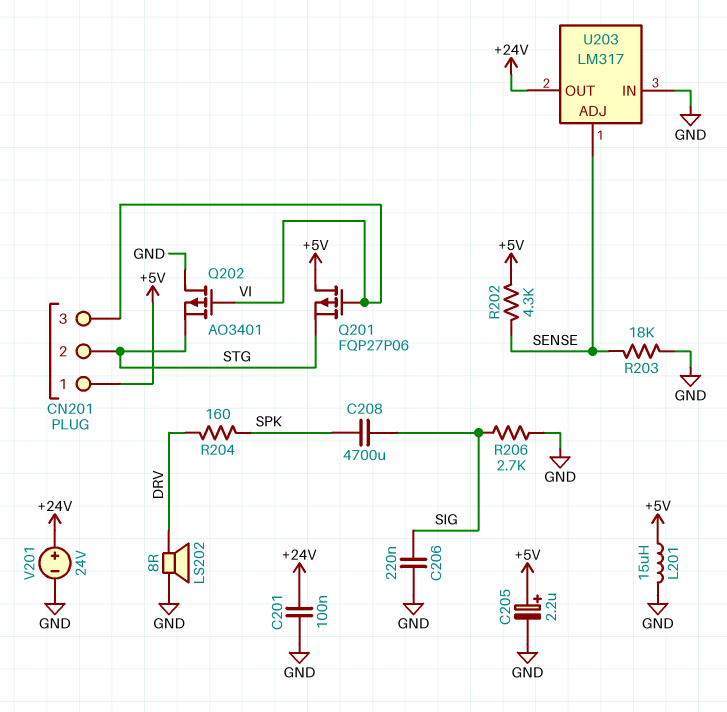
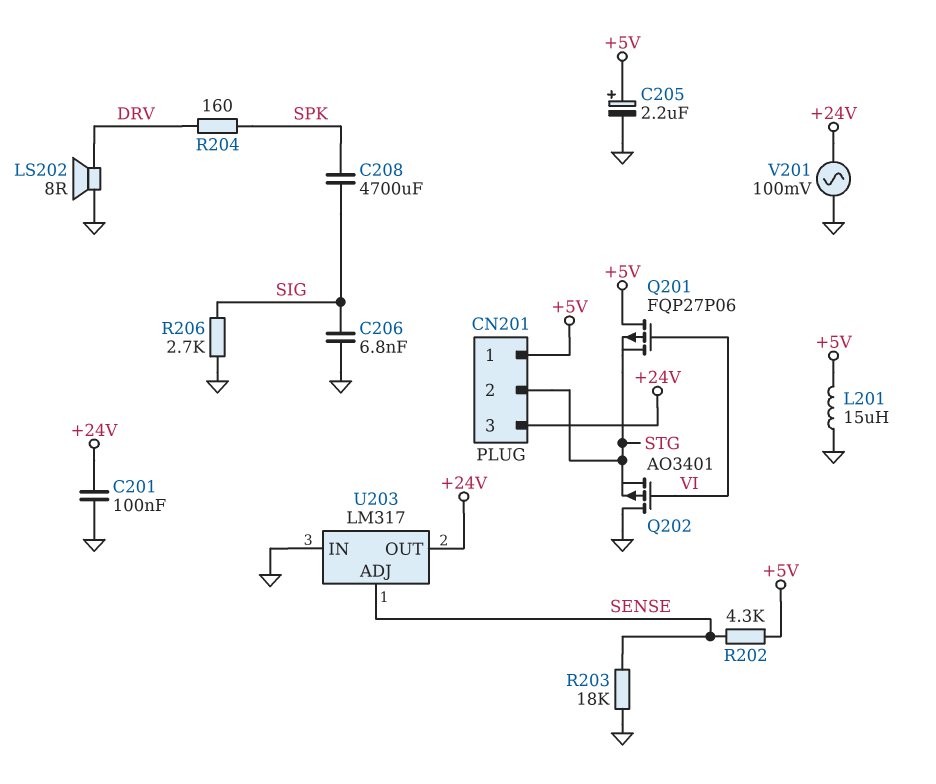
C206: 220nF (GND, SIG) -> 6.8nF (GND, SIG)
CN201 pin 3: VI -> +24V
V201: 24V (plus +24V, minus GND) -> AC 100mV (+24V, GND)

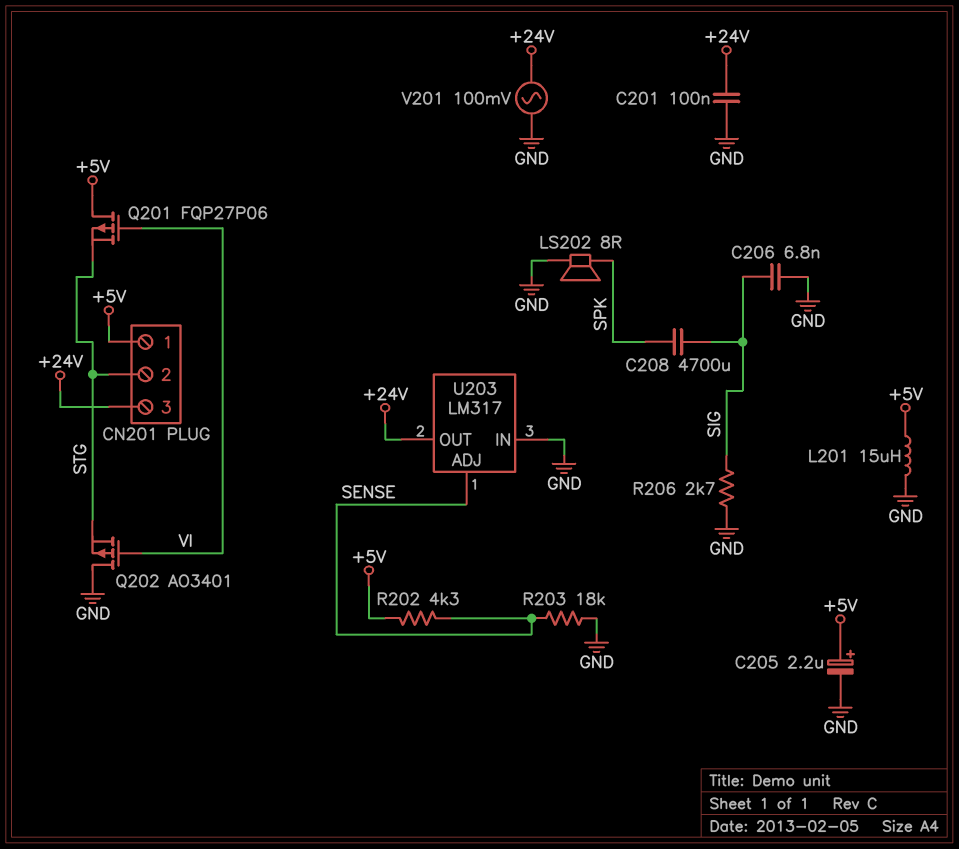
LS202: speaker 8R (DRV, GND) -> speaker 8R (GND, SPK)
R204: 160 (DRV, SPK) -> none

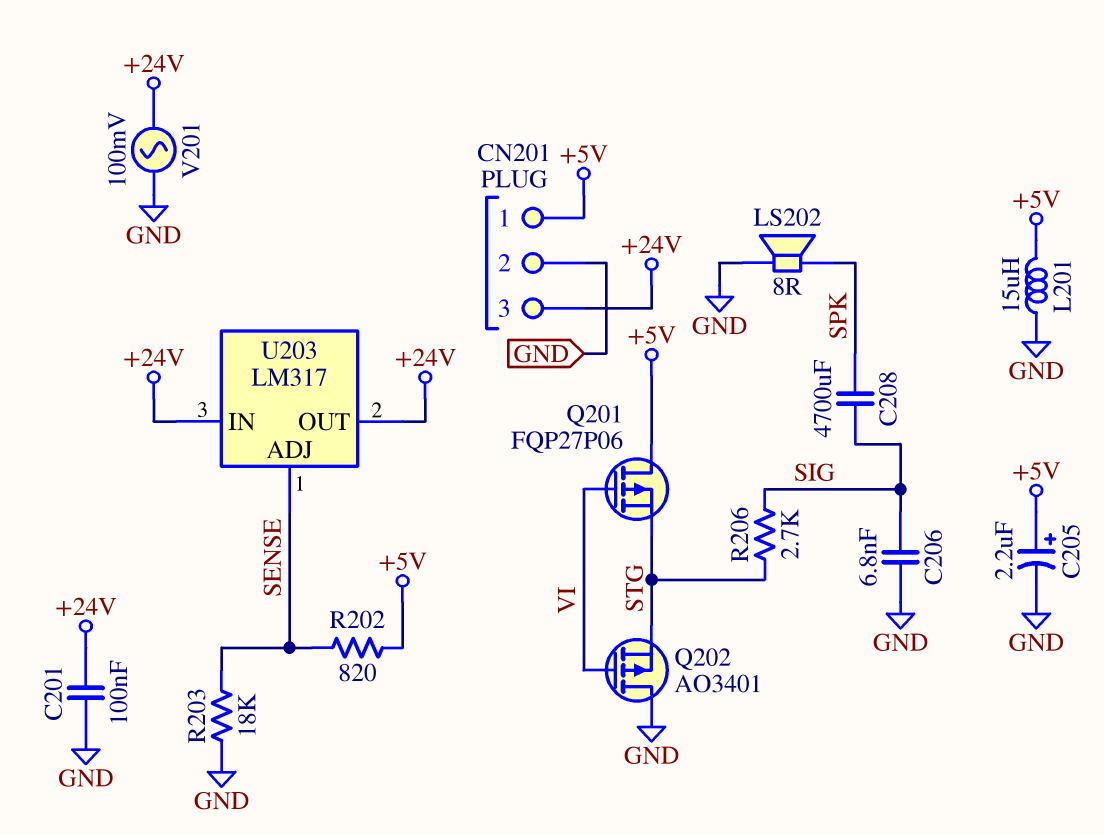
CN201 pin 2: STG -> GND
R202: 4.3k (+5V, SENSE) -> 820 (+5V, SENSE)
R206: 2.7k (GND, SIG) -> 2.7k (SIG, STG)
U203 pin IN: GND -> +24V

